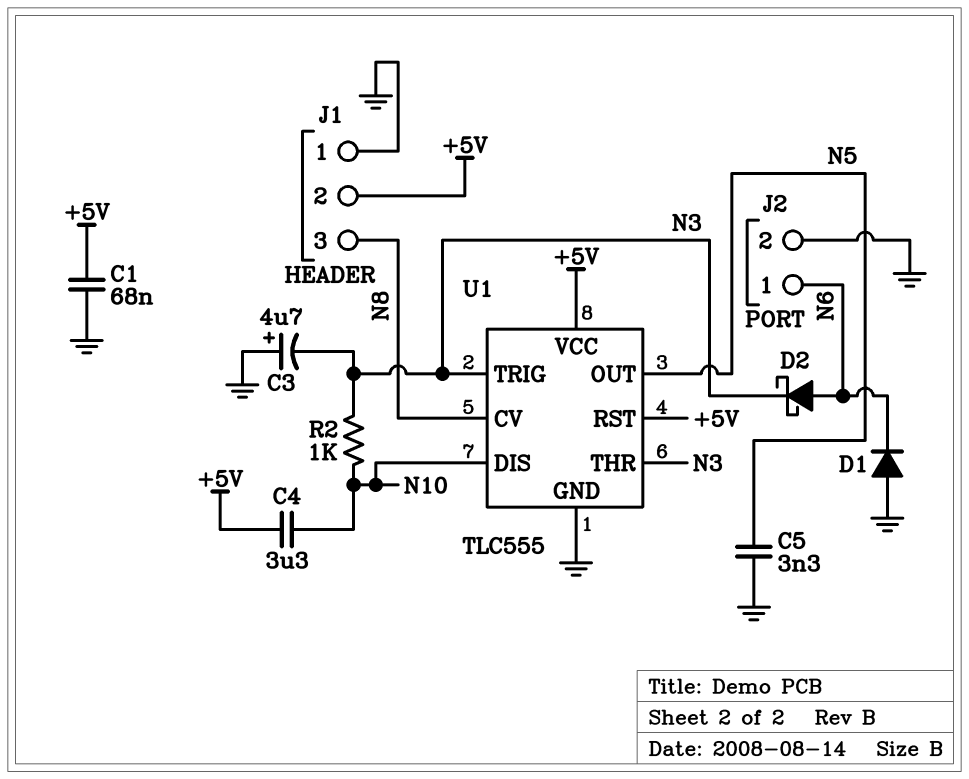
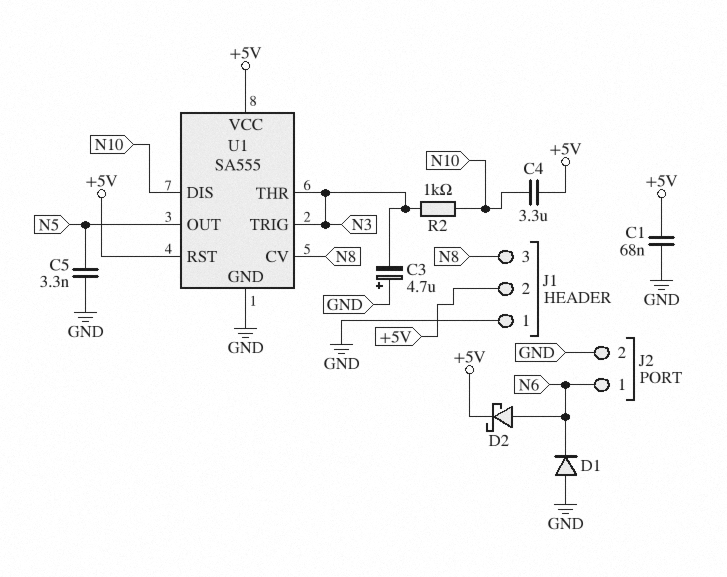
D2: schottky (A N6, K N3) -> schottky (A N6, K +5V)
U1: TLC555 -> SA555

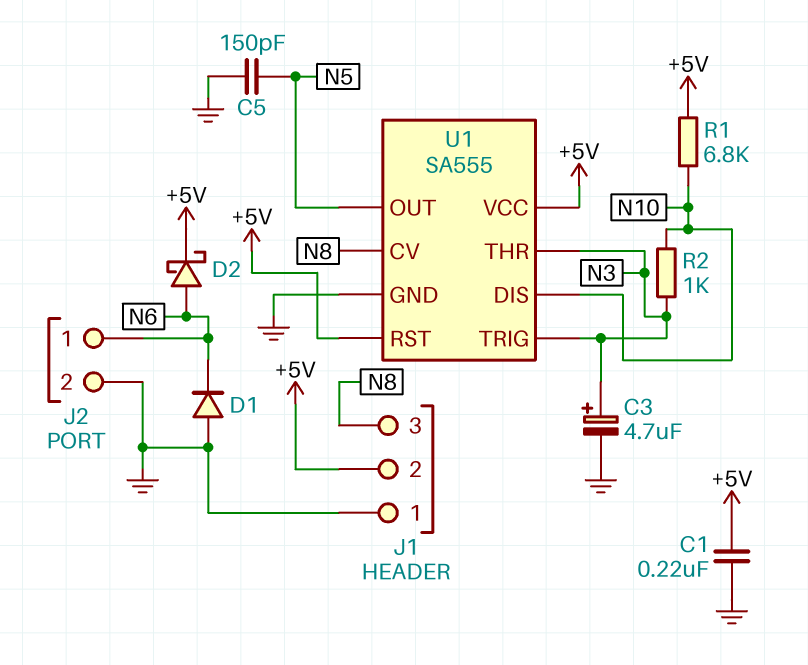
C1: 68nF (+5V, GND) -> 220nF (+5V, GND)
C3: 4.7uF (plus GND, minus N3) -> 4.7uF (plus N3, minus GND)
C4: 3.3uF (+5V, N10) -> none
C5: 3.3nF (GND, N5) -> 150pF (GND, N5)
R1: none -> 6.8k (+5V, N10)

